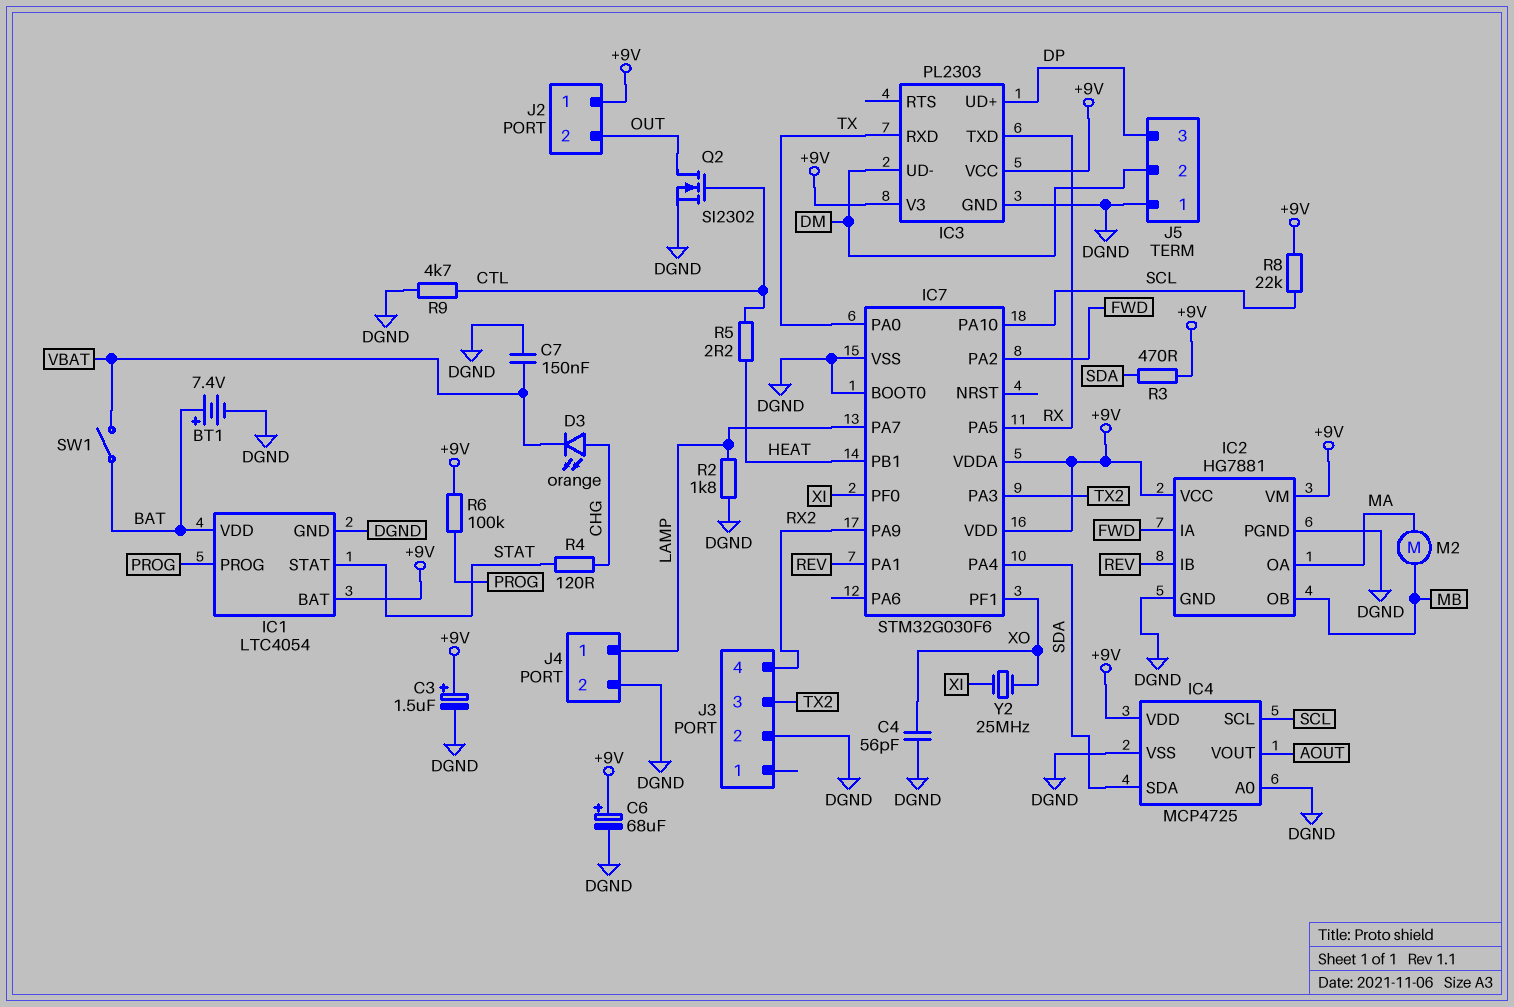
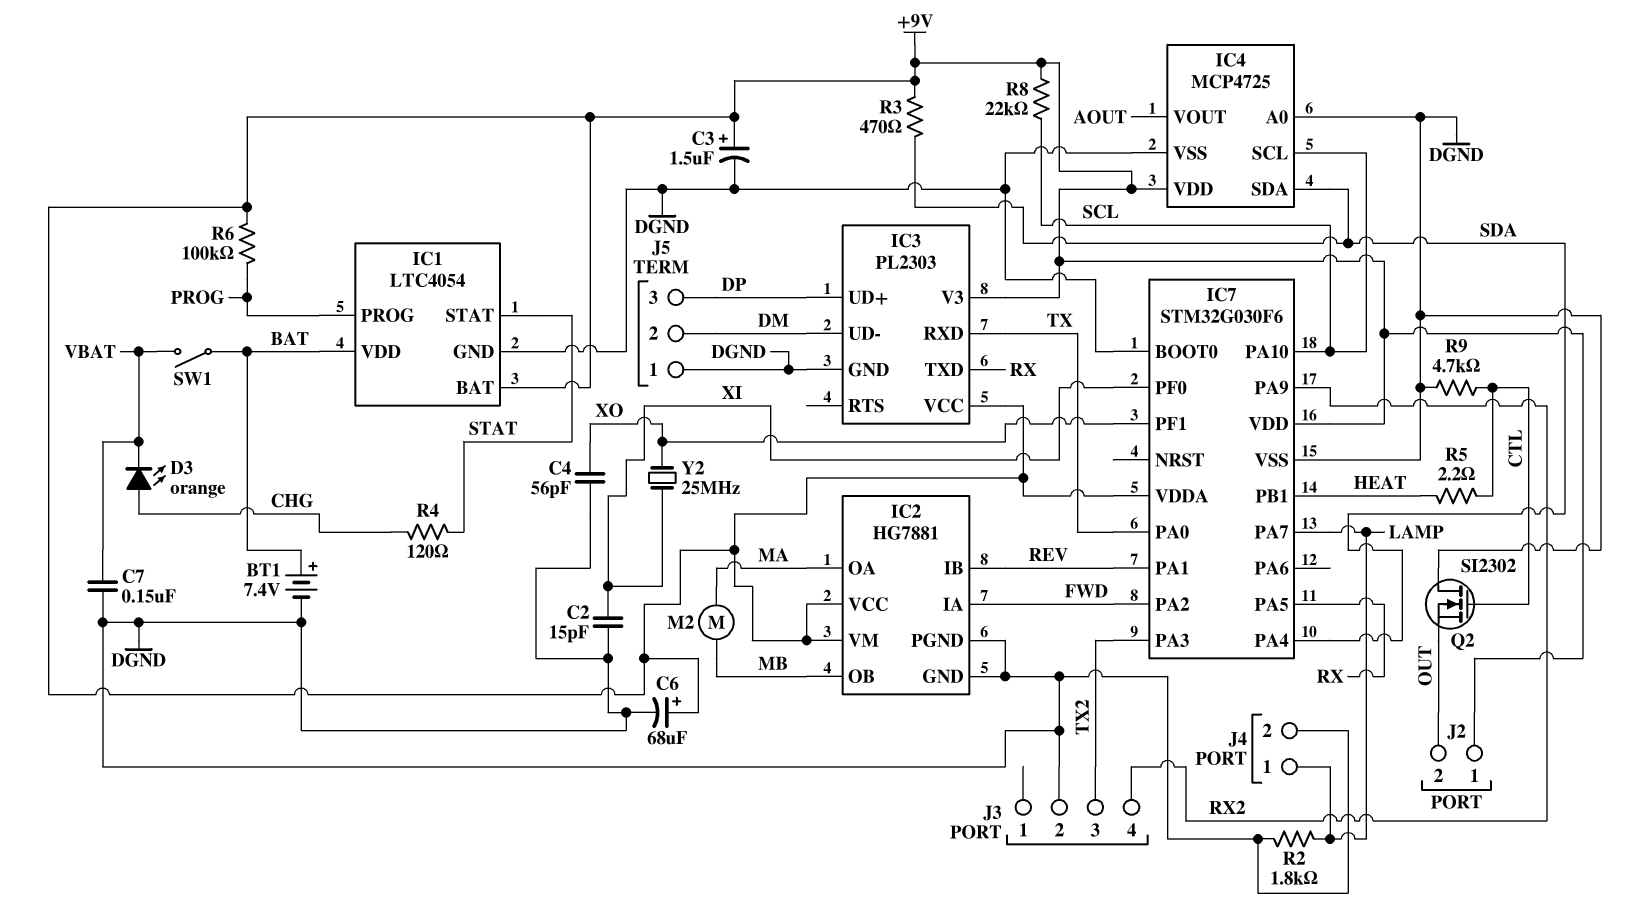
C2: none -> 15pF (DGND, XI)
Q2: NMOS SI2302 (G CTL, D OUT, S DGND) -> NMOS SI2302 (G CTL, D DGND, S OUT)

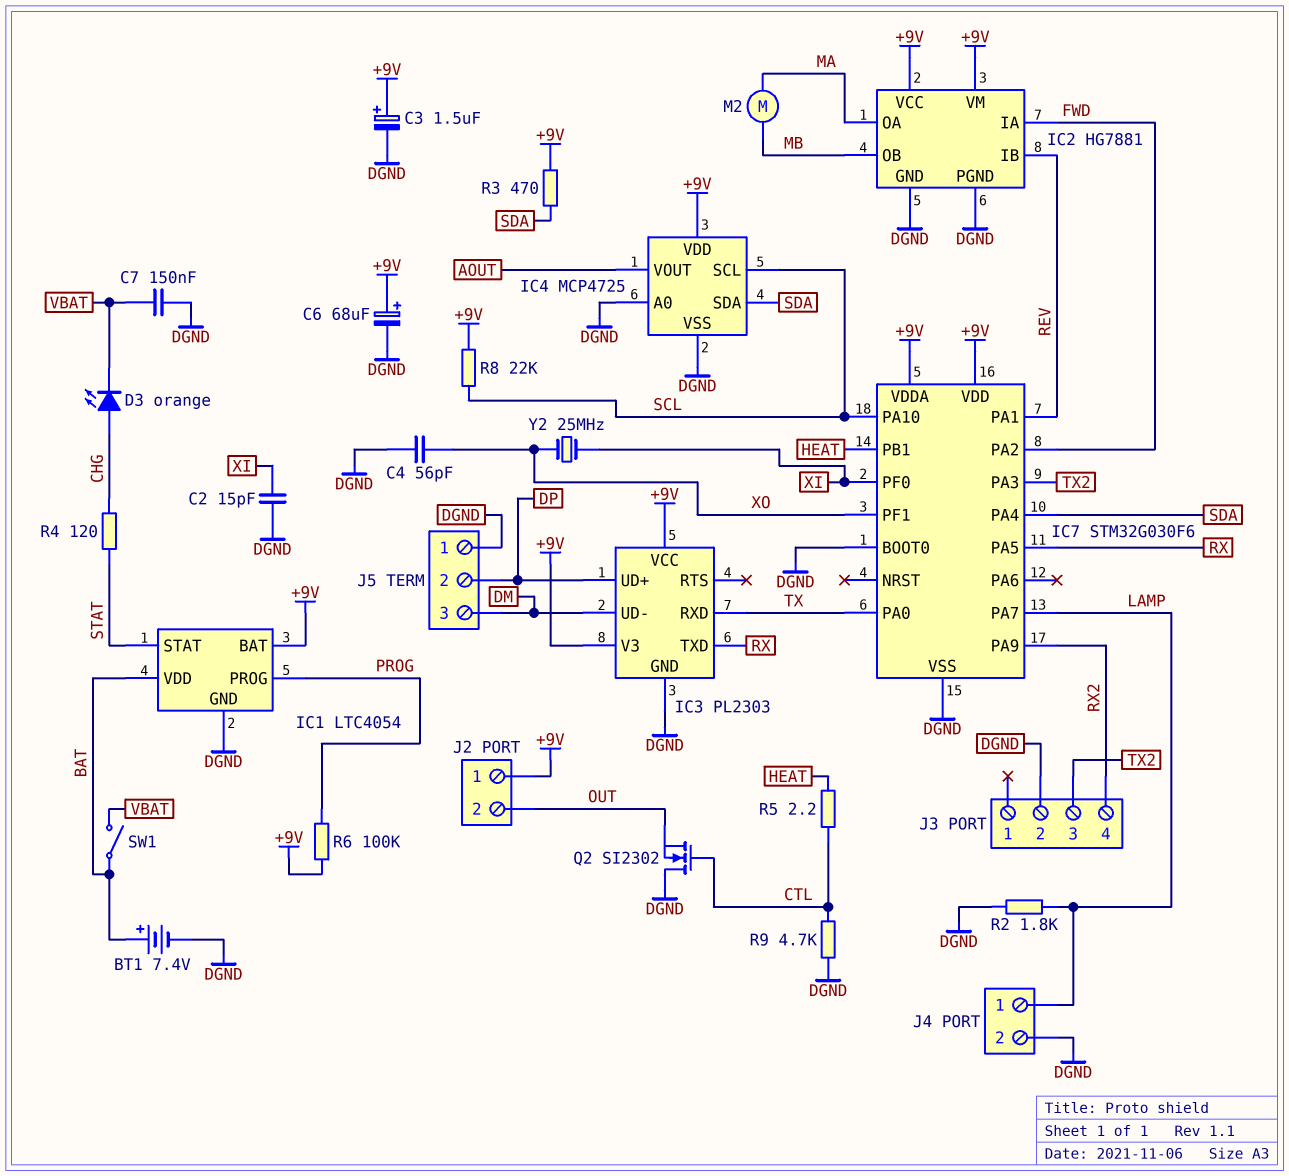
J5 pin 2: DM -> DP
J5 pin 3: DP -> DM

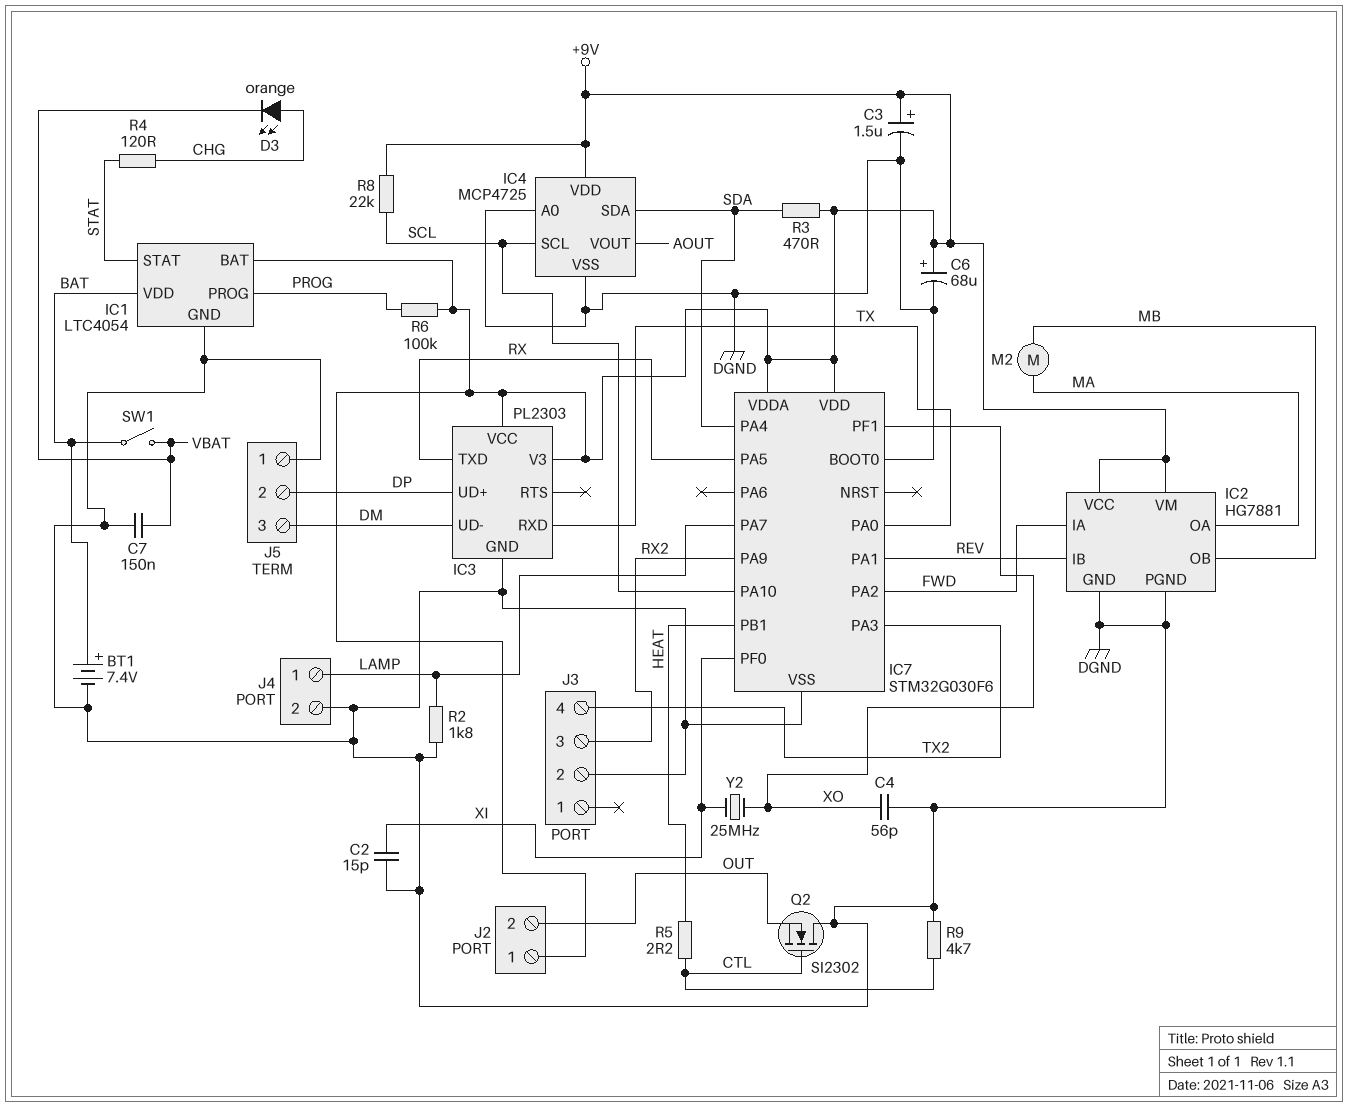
J3 pin 3: TX2 -> RX2
J3 pin 4: RX2 -> TX2

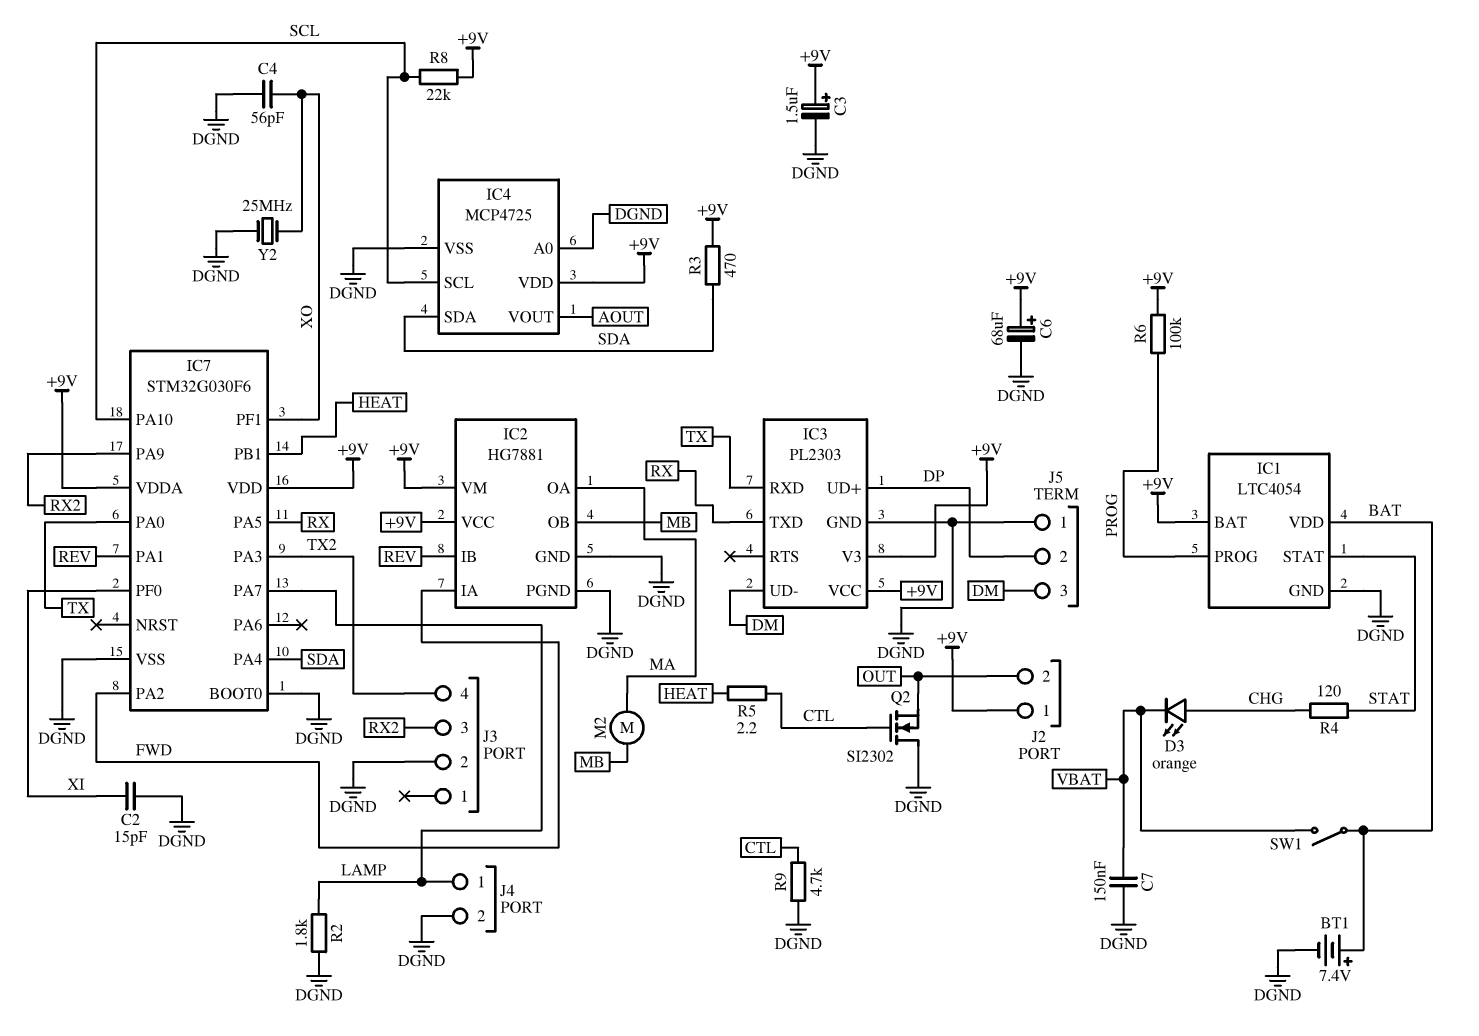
Y2: 25MHz (XI, XO) -> 25MHz (DGND, XO)

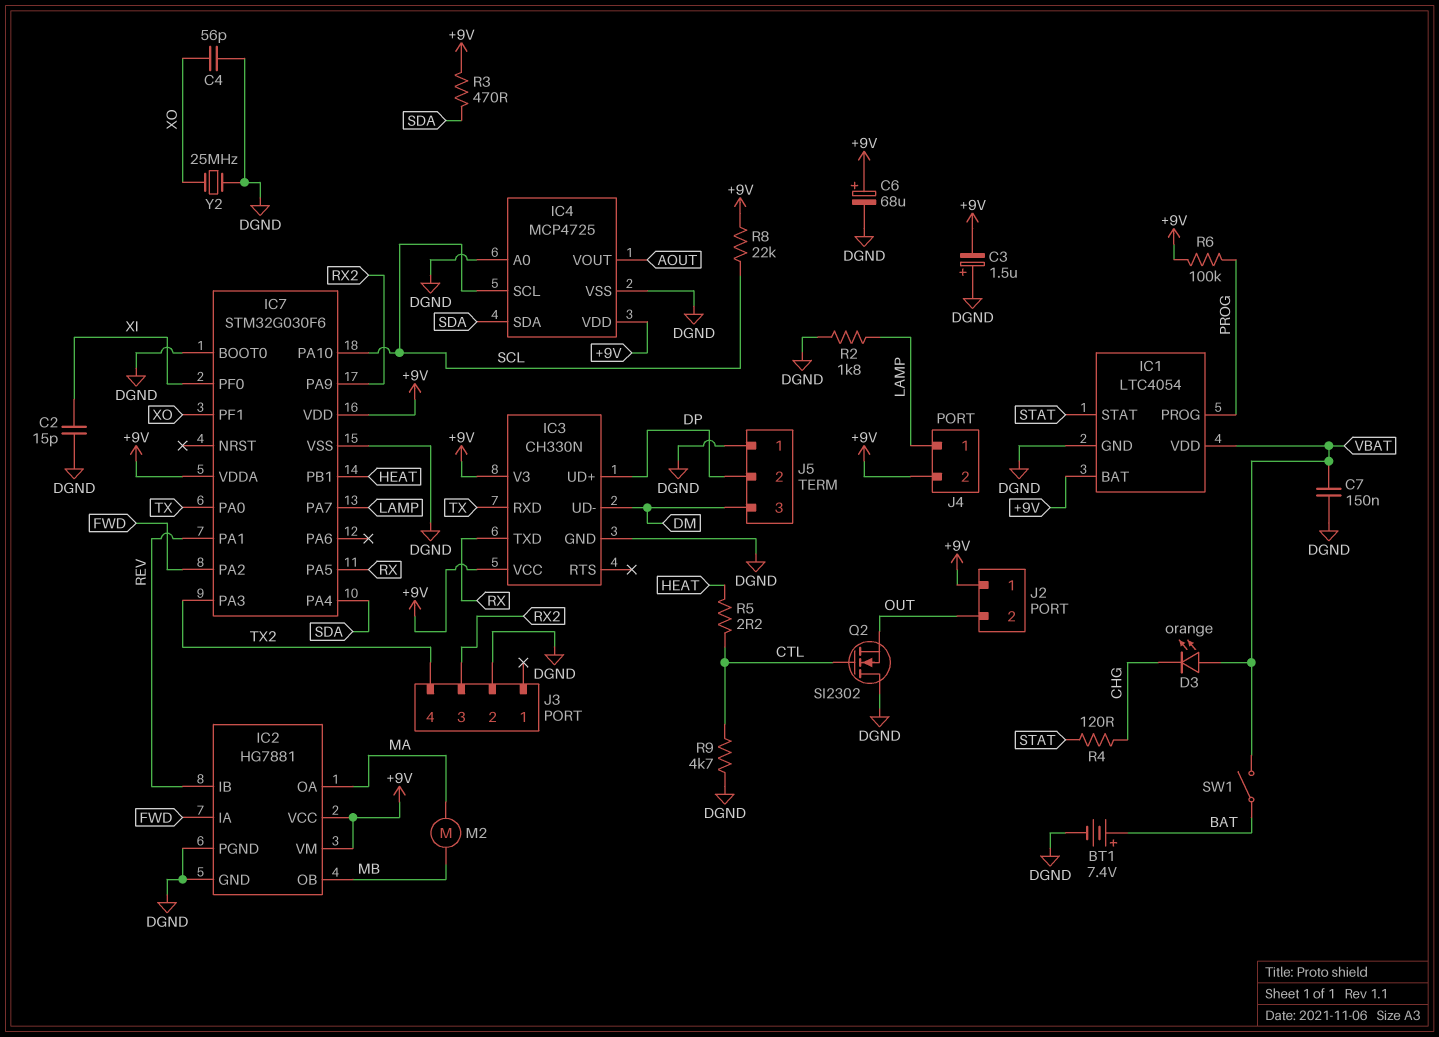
C3: 1.5uF (plus +9V, minus DGND) -> 1.5uF (plus DGND, minus +9V)
D3: LED orange (A CHG, K VBAT) -> LED orange (A VBAT, K CHG)
IC1 pin VDD: BAT -> VBAT
IC3: PL2303 -> CH330N
J4 pin 2: DGND -> +9V

